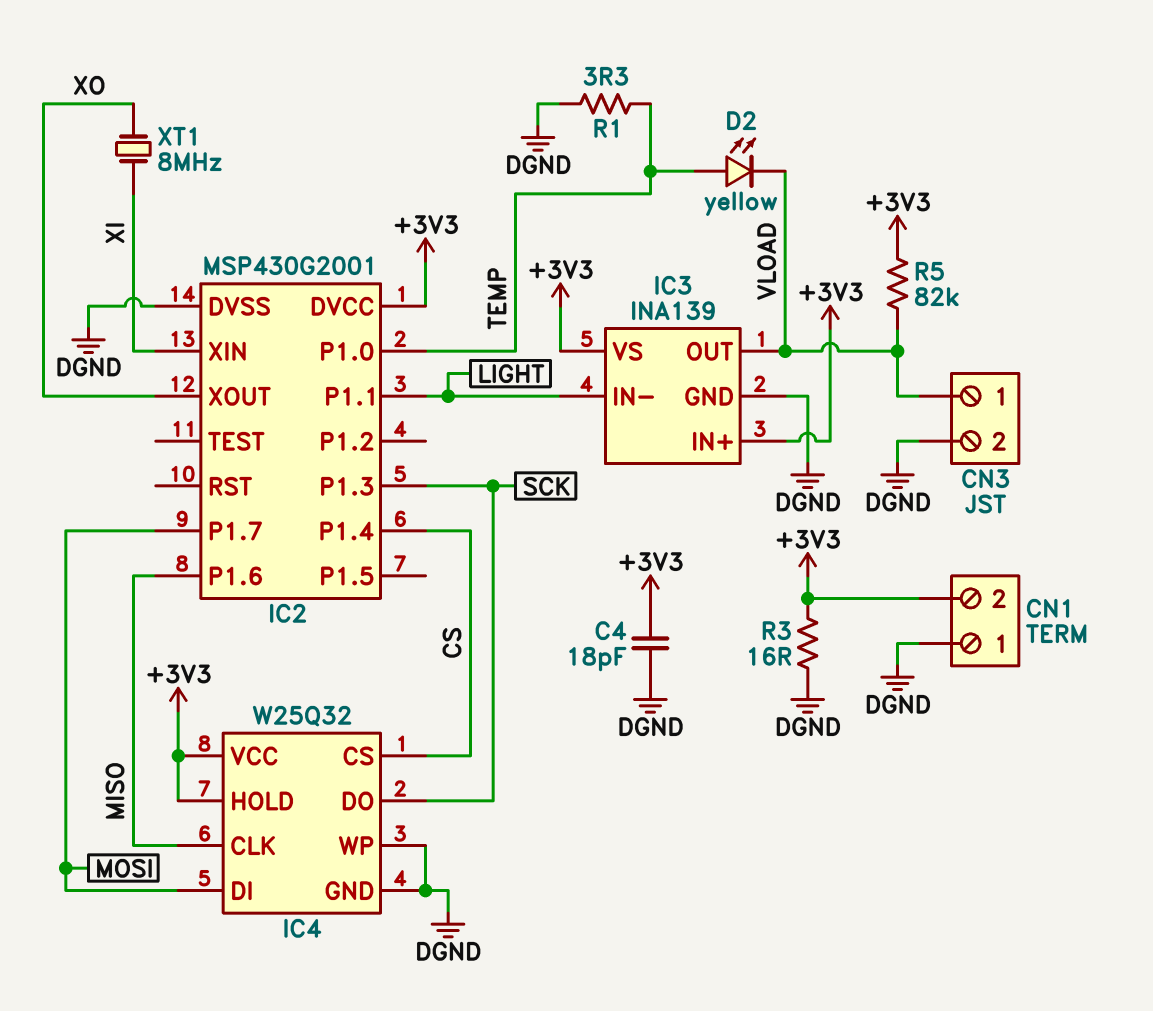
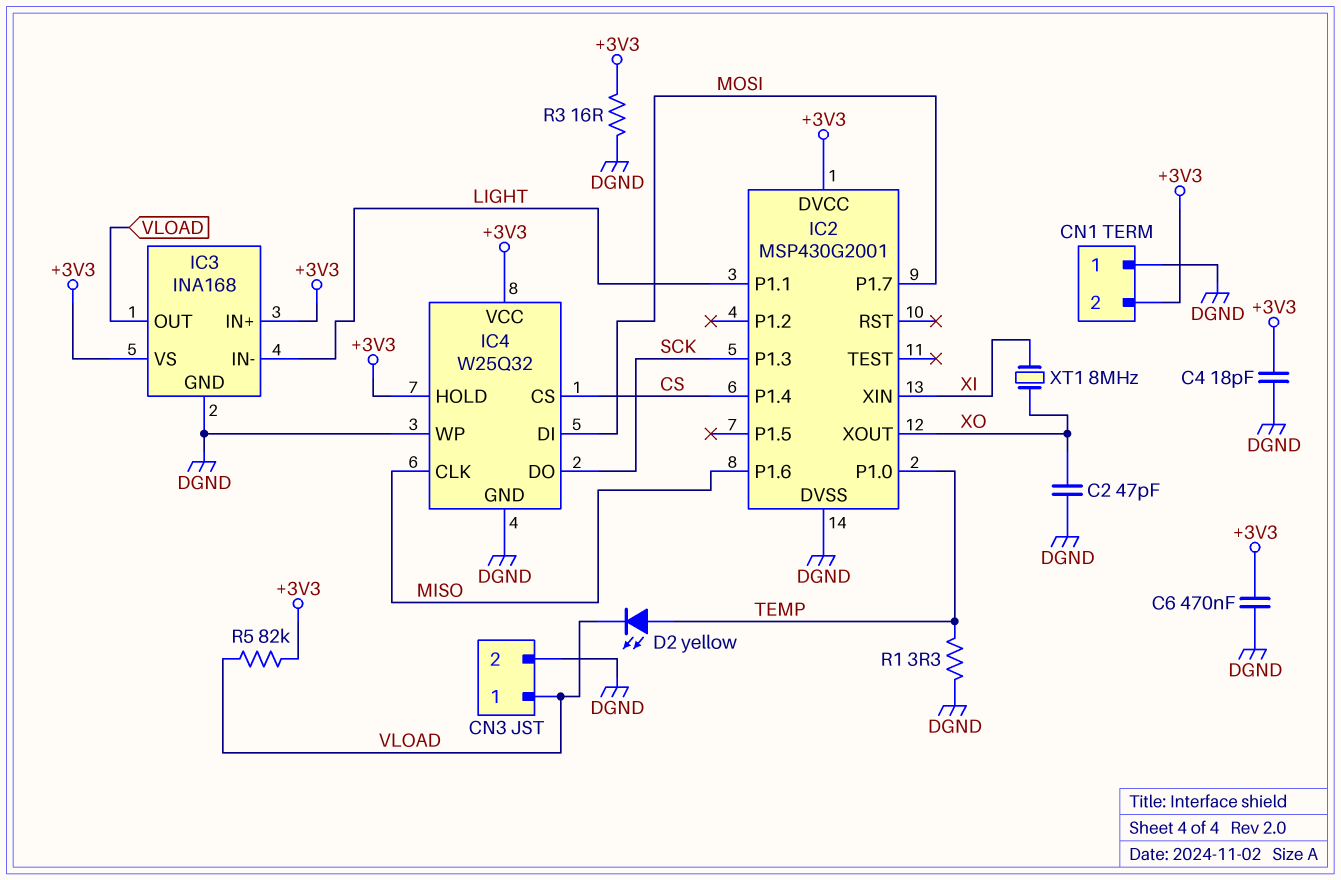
C2: none -> 47pF (DGND, XO)
C6: none -> 470nF (+3V3, DGND)
IC3: INA139 -> INA168

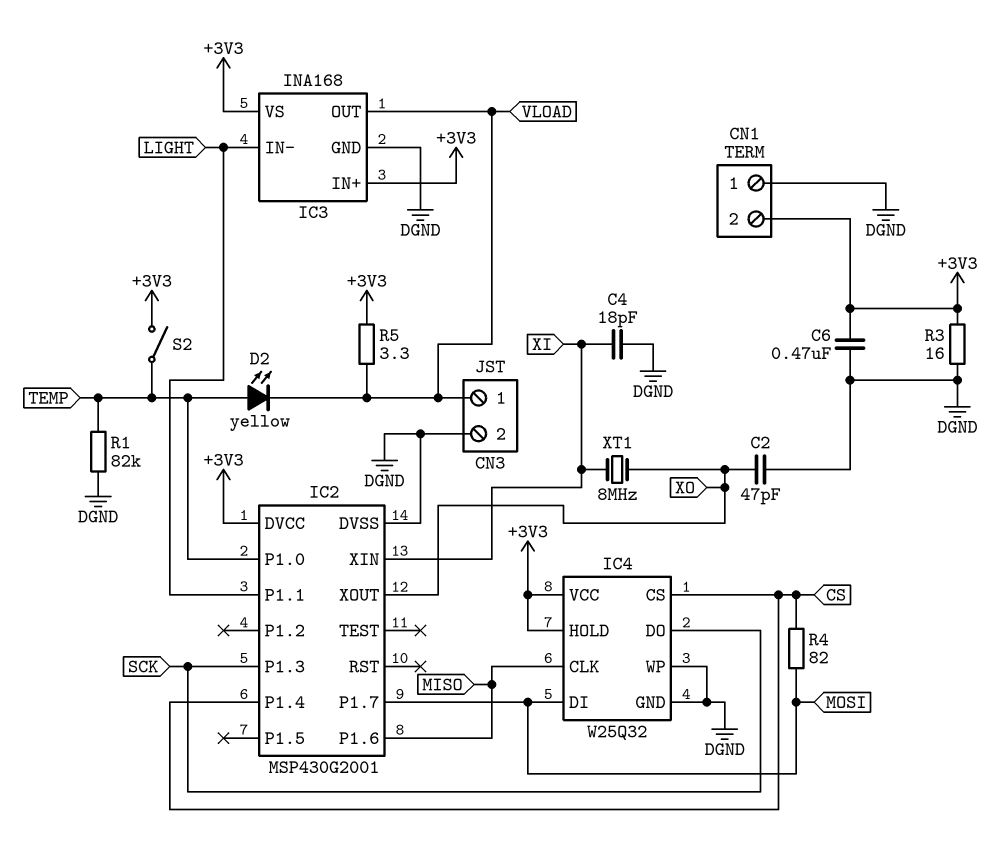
C4: 18pF (+3V3, DGND) -> 18pF (DGND, XI)
R1: 3.3 (DGND, TEMP) -> 82k (DGND, TEMP)
R4: none -> 82 (CS, MOSI)
R5: 82k (+3V3, VLOAD) -> 3.3 (+3V3, VLOAD)
S2: none -> switch (+3V3, TEMP)

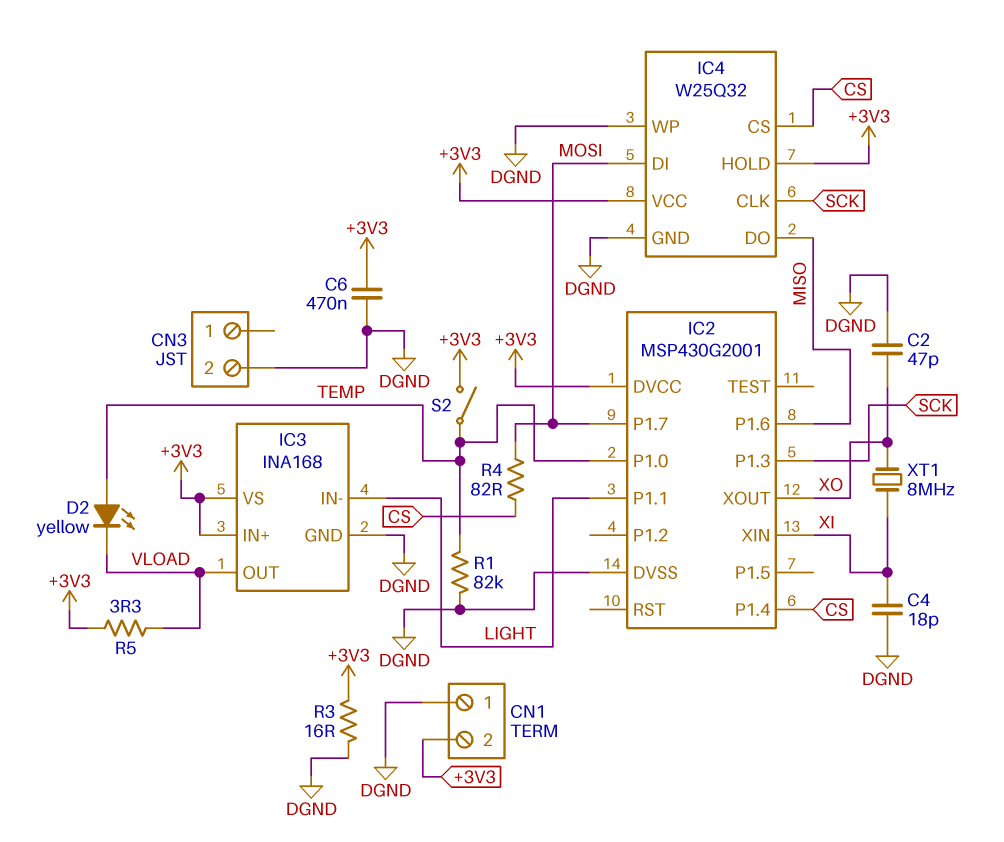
CN3 pin 1: VLOAD -> none
IC4 pin CLK: MISO -> SCK
IC4 pin DO: SCK -> MISO

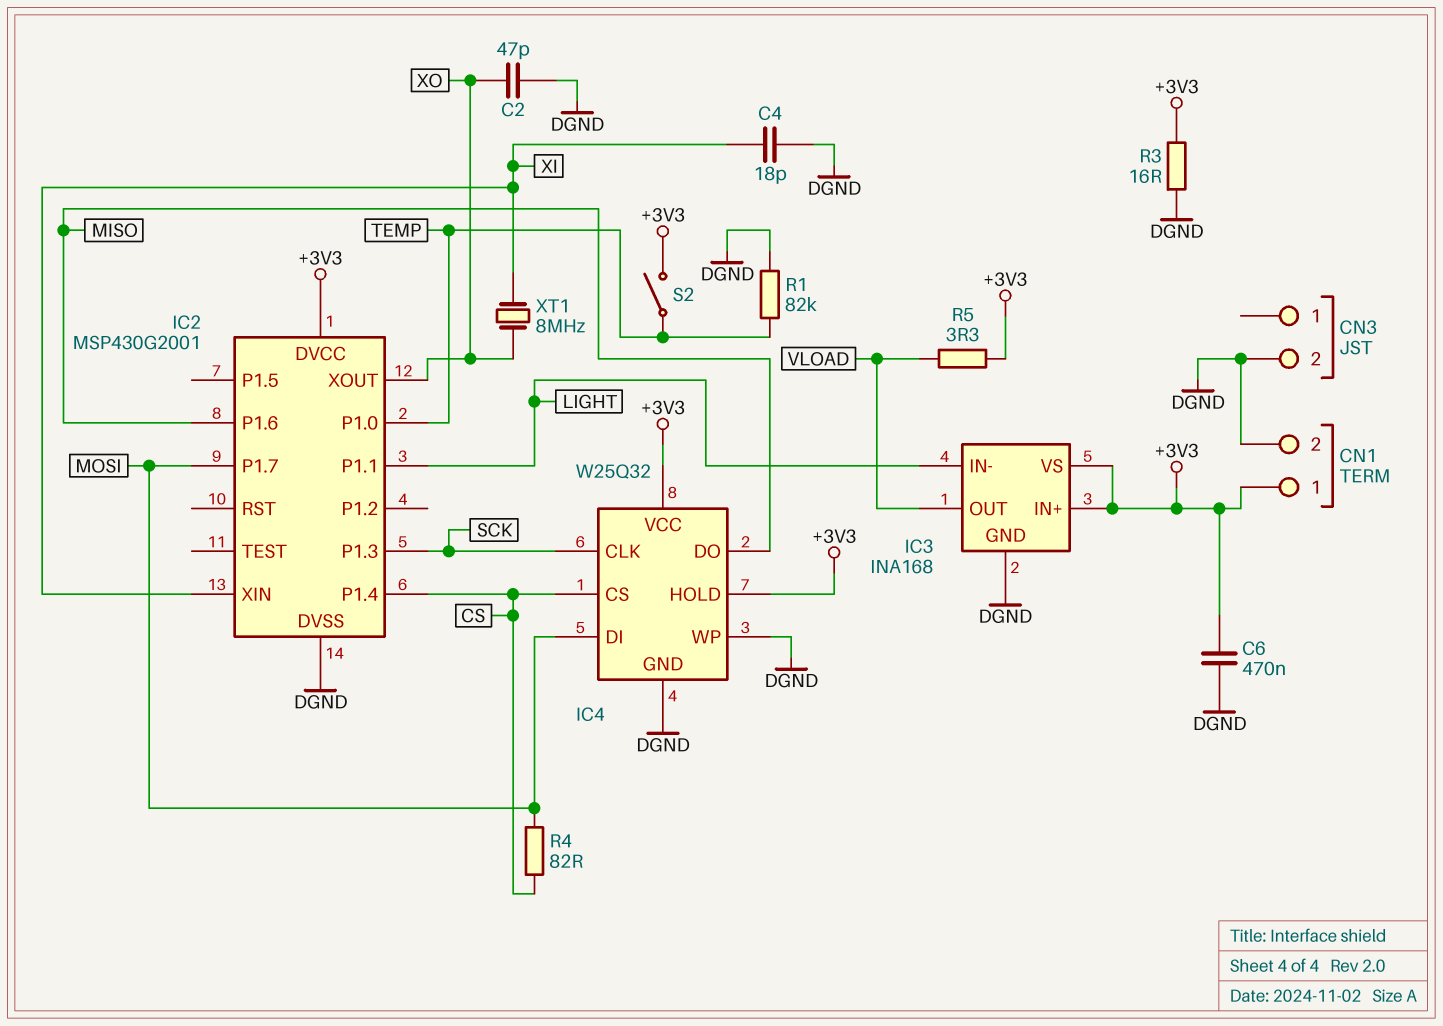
CN1 pin 1: DGND -> +3V3
CN1 pin 2: +3V3 -> DGND
D2: LED yellow (A TEMP, K VLOAD) -> none

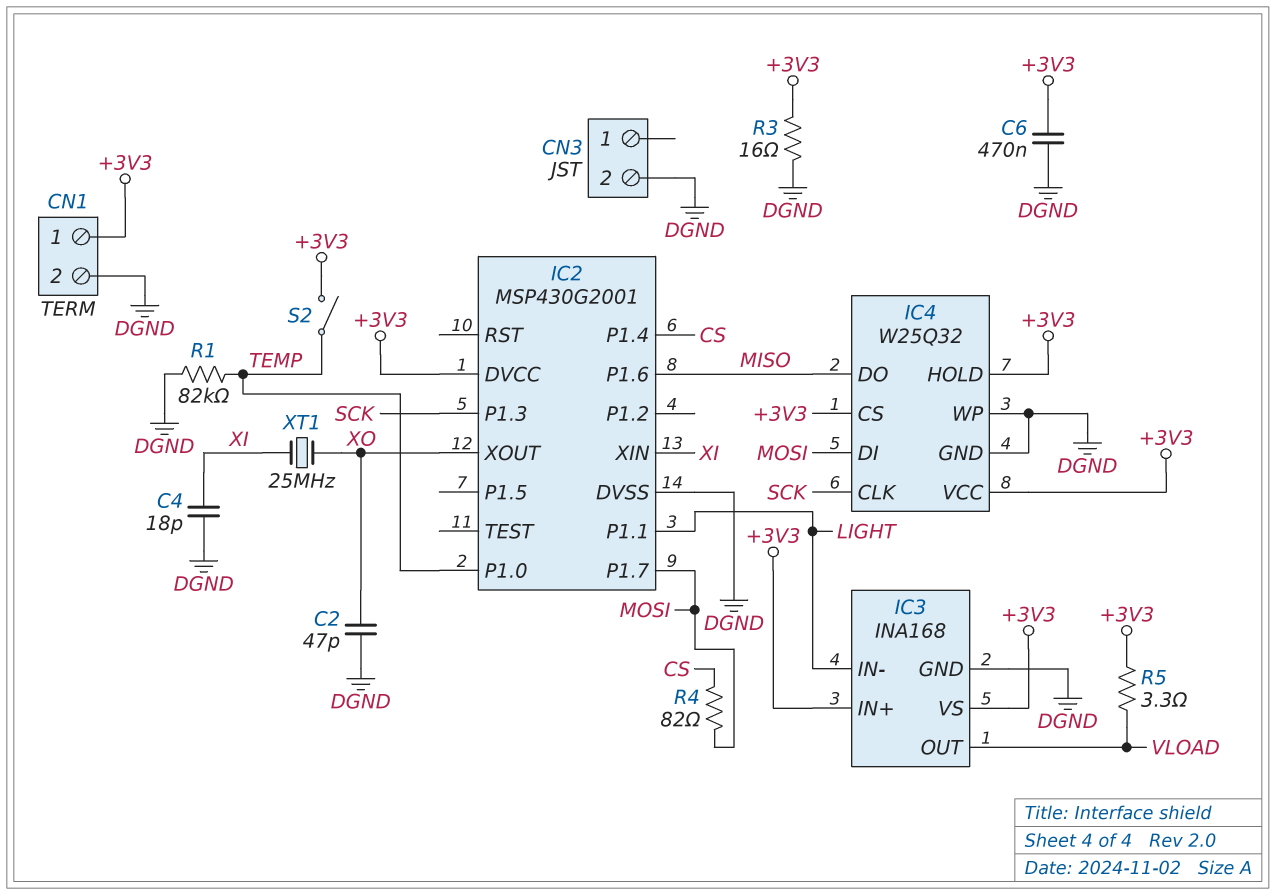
IC4 pin CS: CS -> +3V3
XT1: 8MHz (XI, XO) -> 25MHz (XI, XO)

